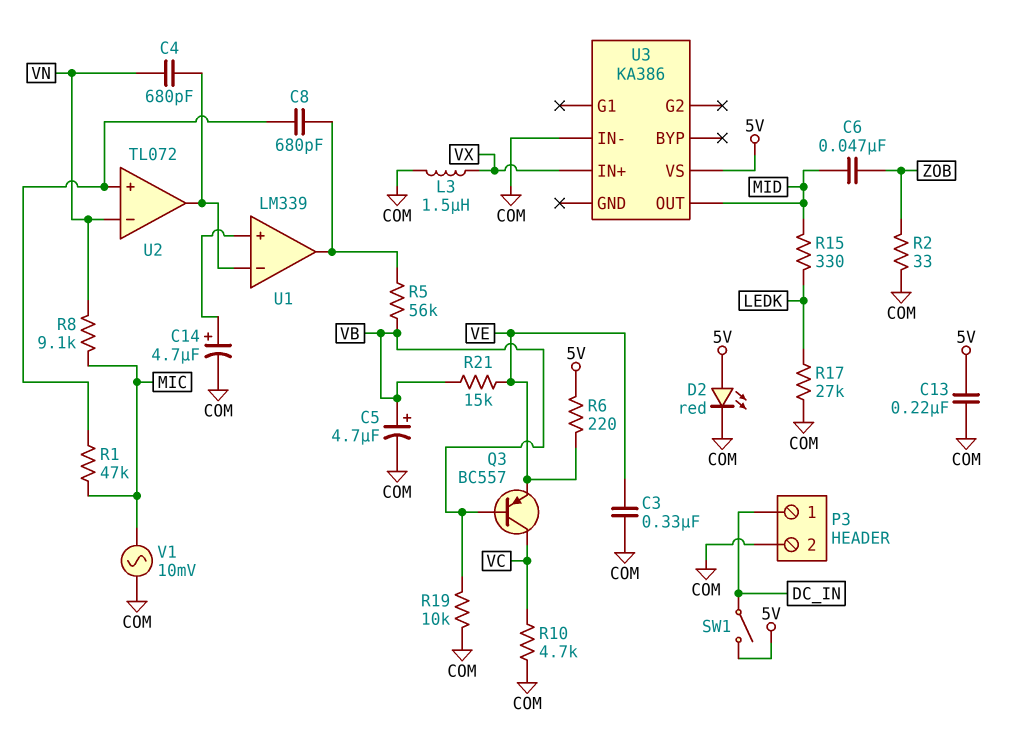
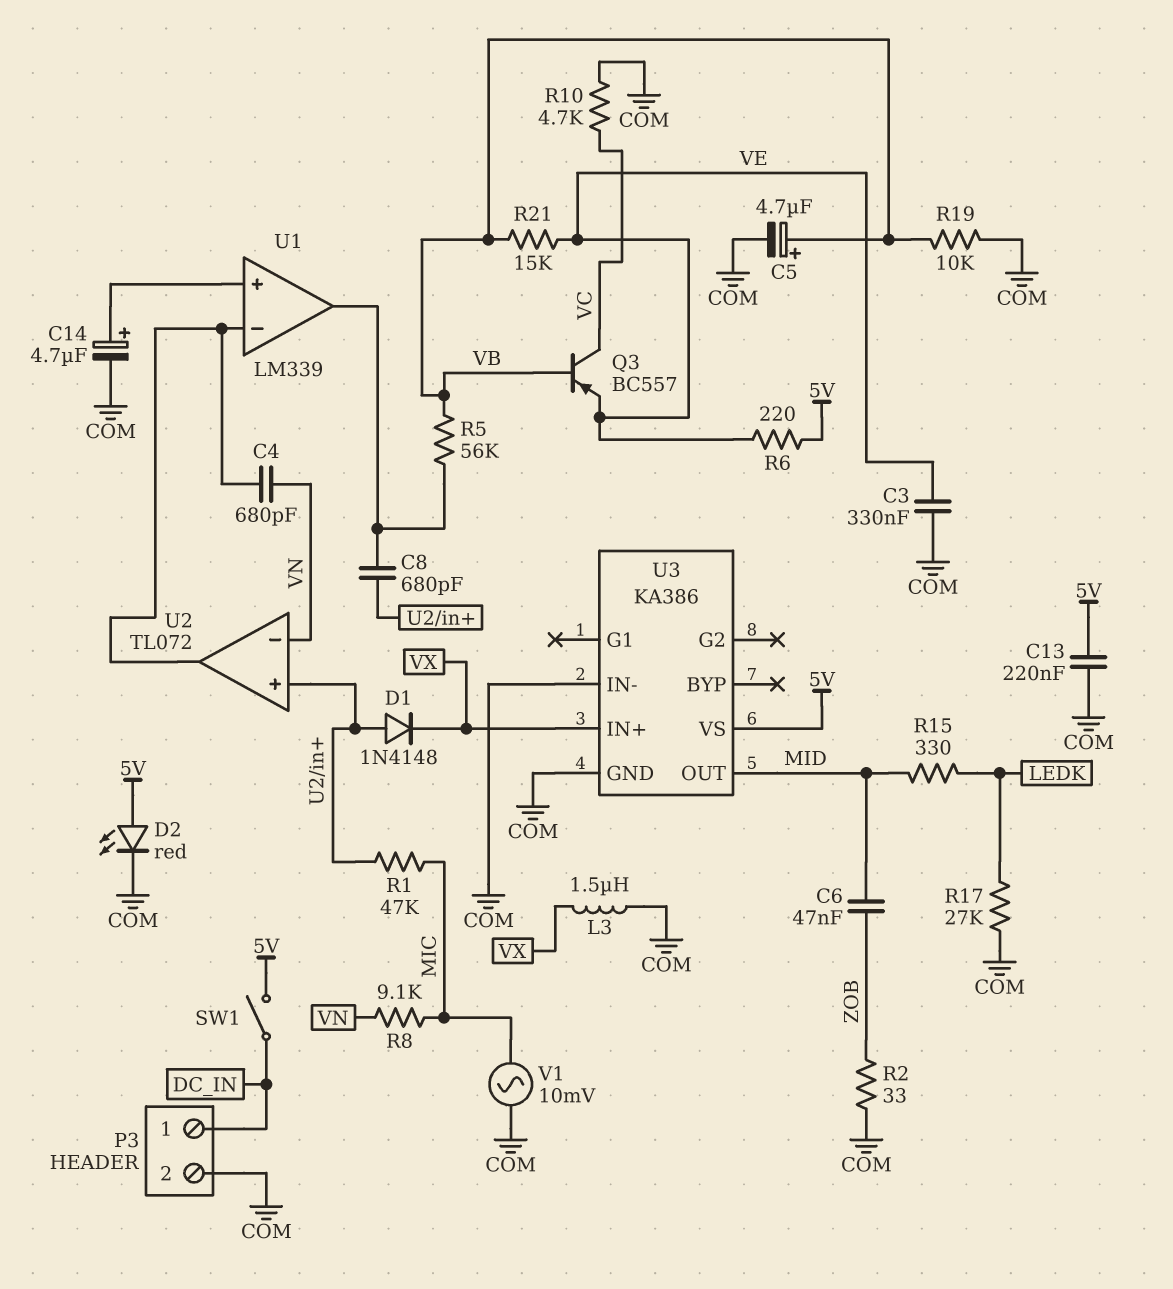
D1: none -> diode 1N4148 (A U2/in+, K VX)
U3 pin GND: none -> COM

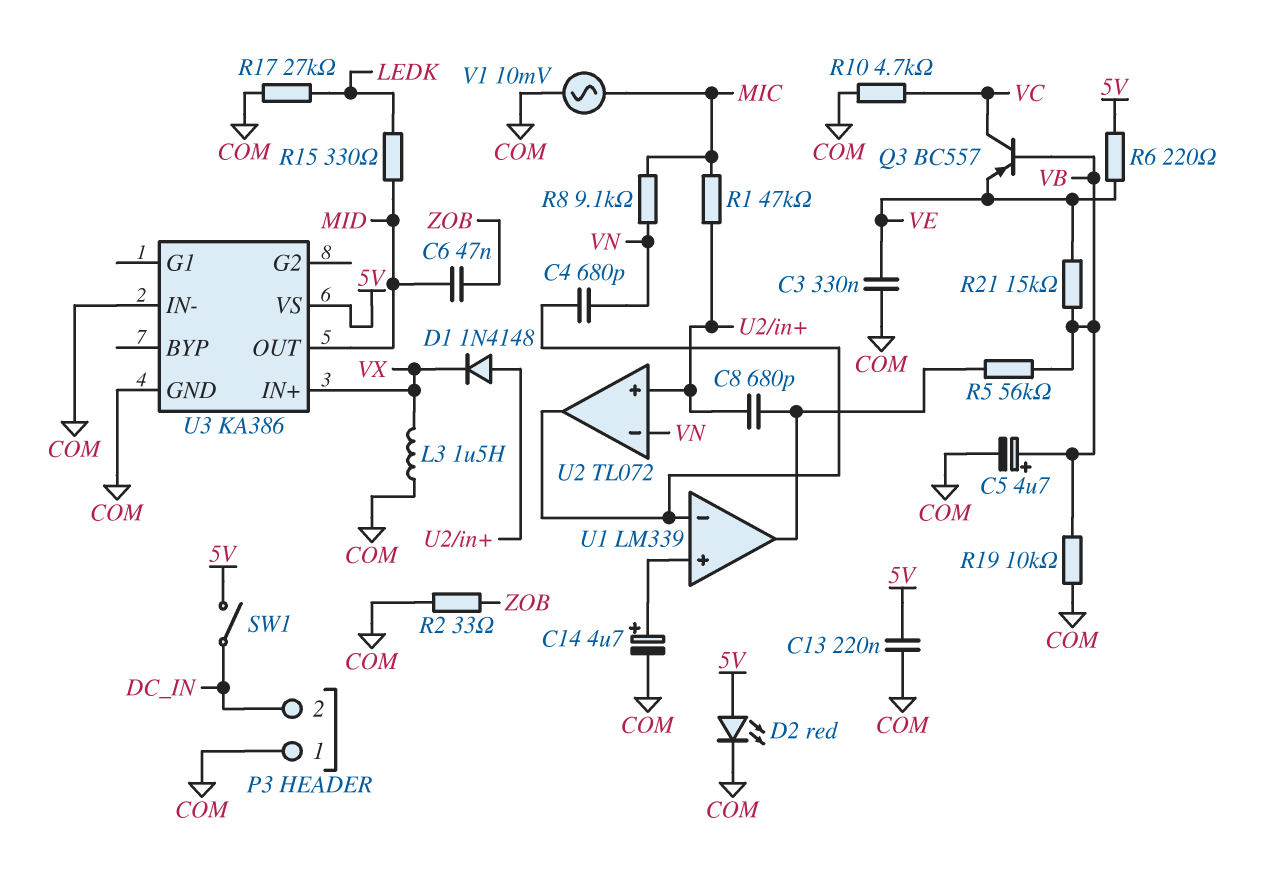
P3 pin 1: DC_IN -> COM
P3 pin 2: COM -> DC_IN

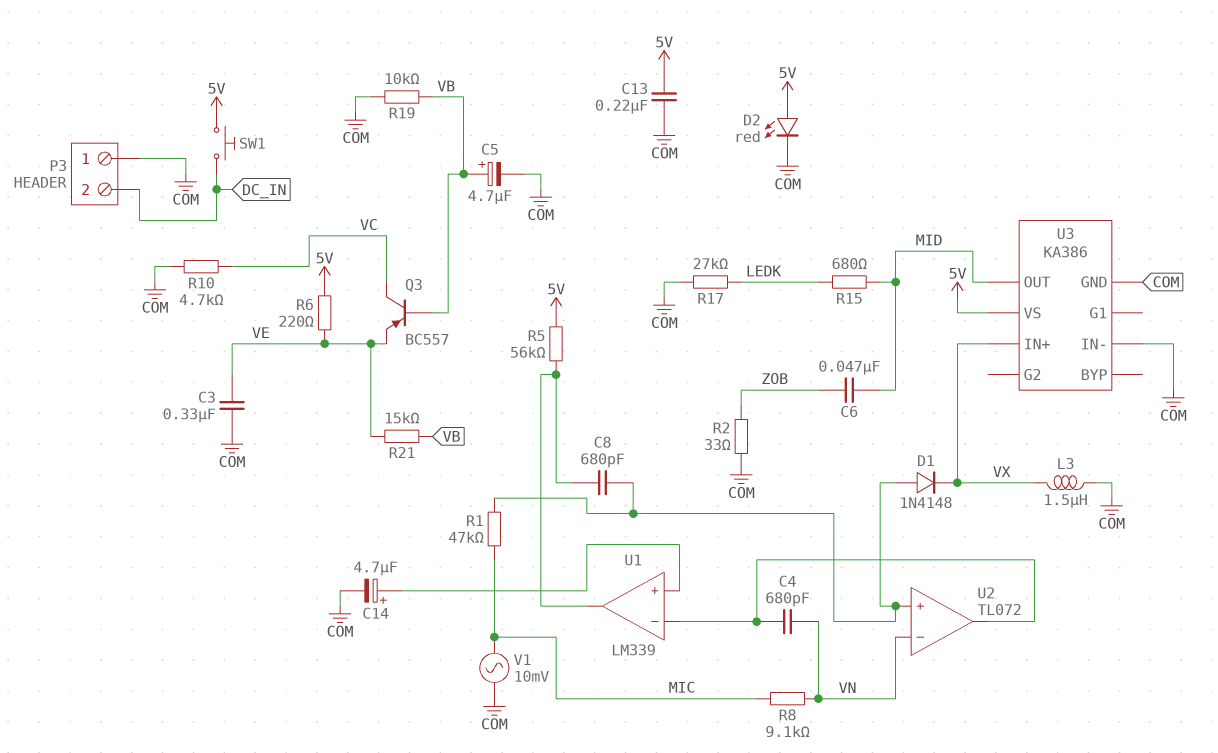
R5: 56k (U1/out, VB) -> 56k (5V, U1/out)
R15: 330 (LEDK, MID) -> 680 (LEDK, MID)
SW1: switch (5V, DC_IN) -> button (5V, DC_IN)

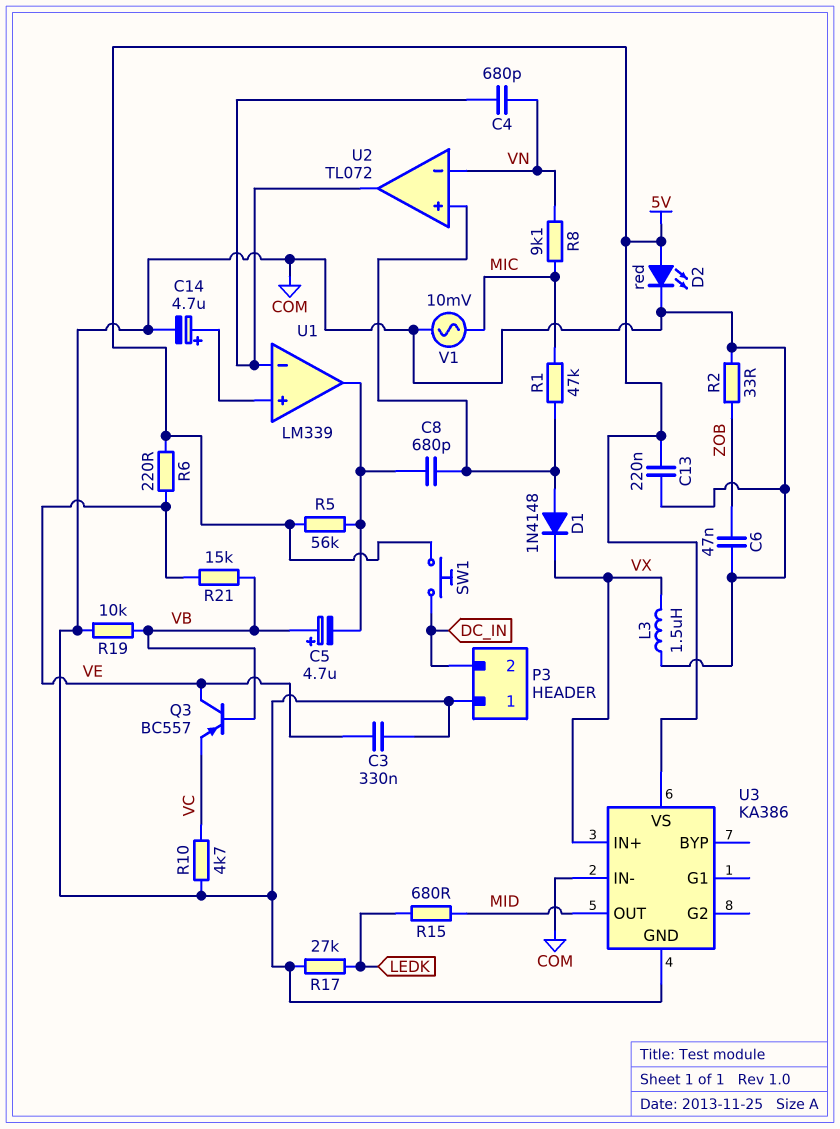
C5: 4.7uF (plus VB, minus COM) -> 4.7uF (plus VB, minus U1/out)
C6: 47nF (MID, ZOB) -> 47nF (COM, ZOB)
Q3: PNP BC557 (B VB, C VC, E VE) -> PNP BC557 (B VB, C VE, E VC)

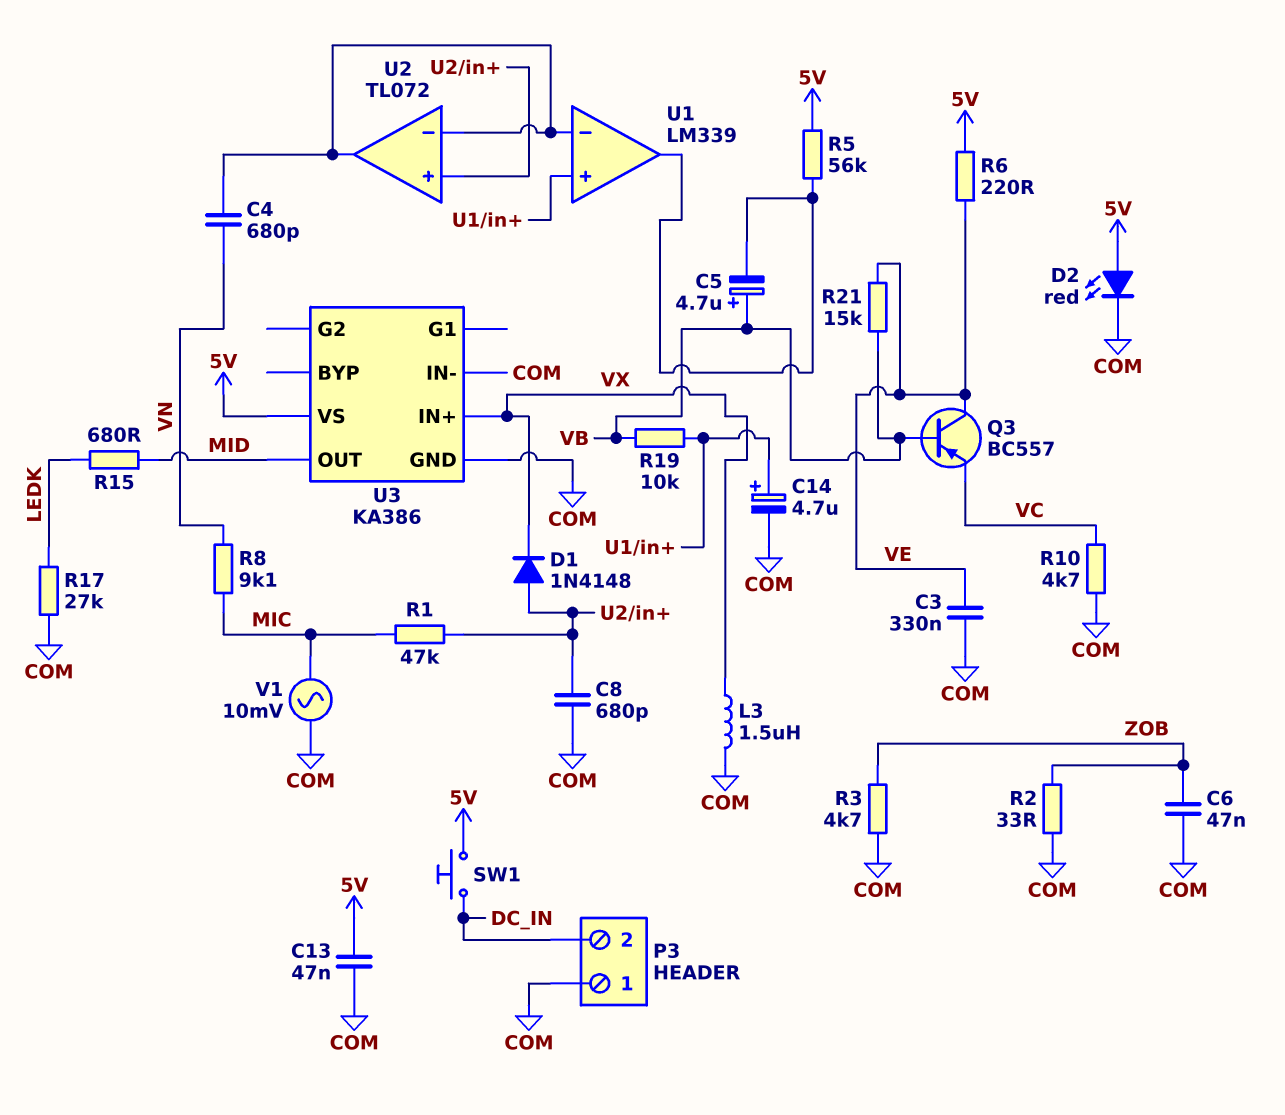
C8: 680pF (U1/out, U2/in+) -> 680pF (COM, U2/in+)
C13: 220nF (5V, COM) -> 47nF (5V, COM)
R3: none -> 4.7k (COM, ZOB)
R19: 10k (COM, VB) -> 10k (U1/in+, VB)
U2 pin in-: VN -> U1/in-

